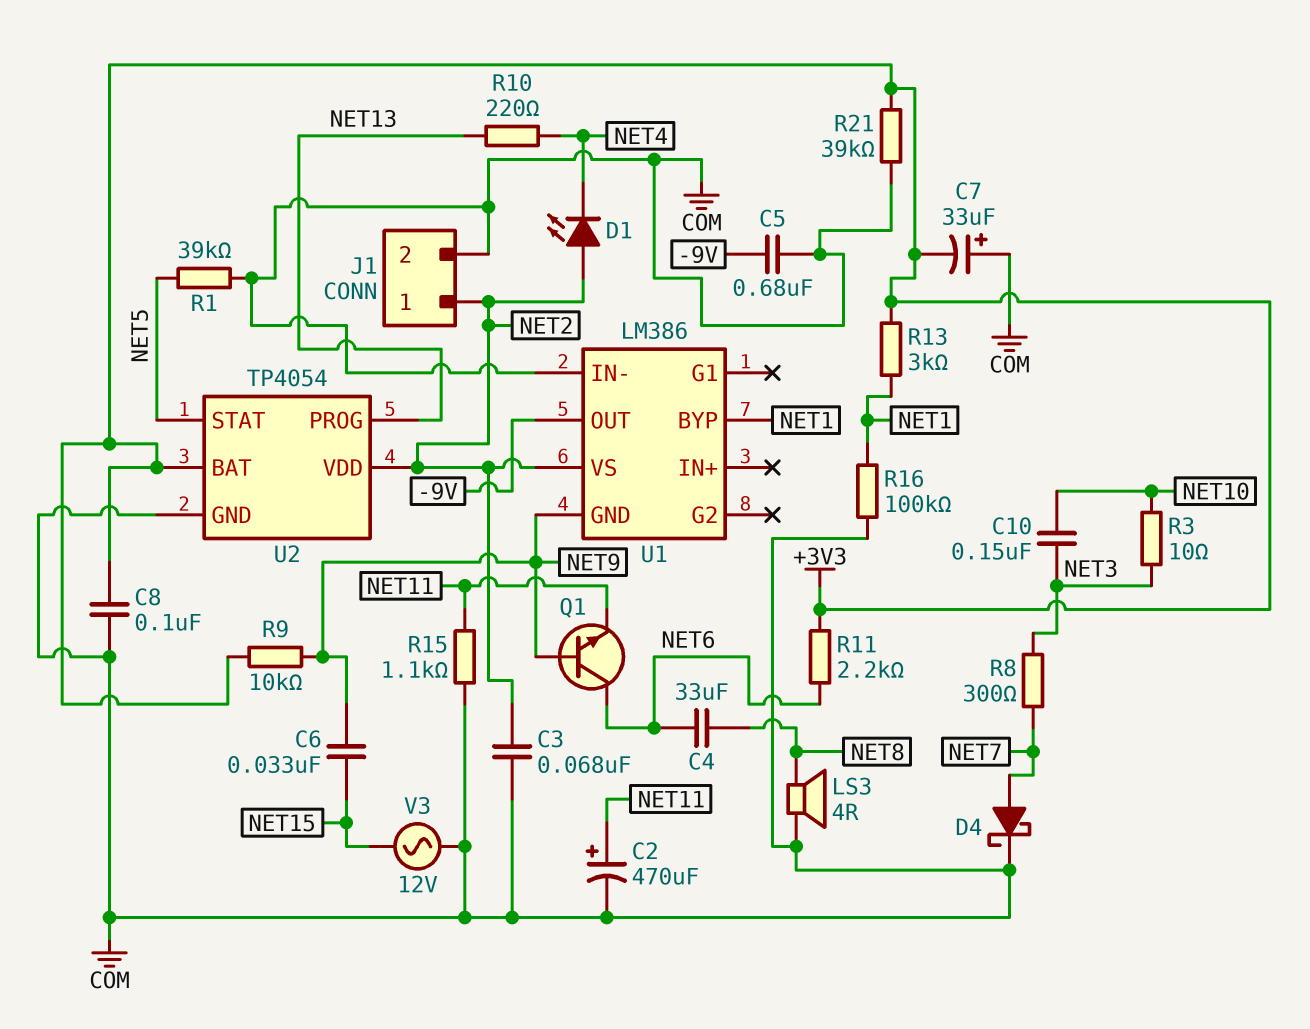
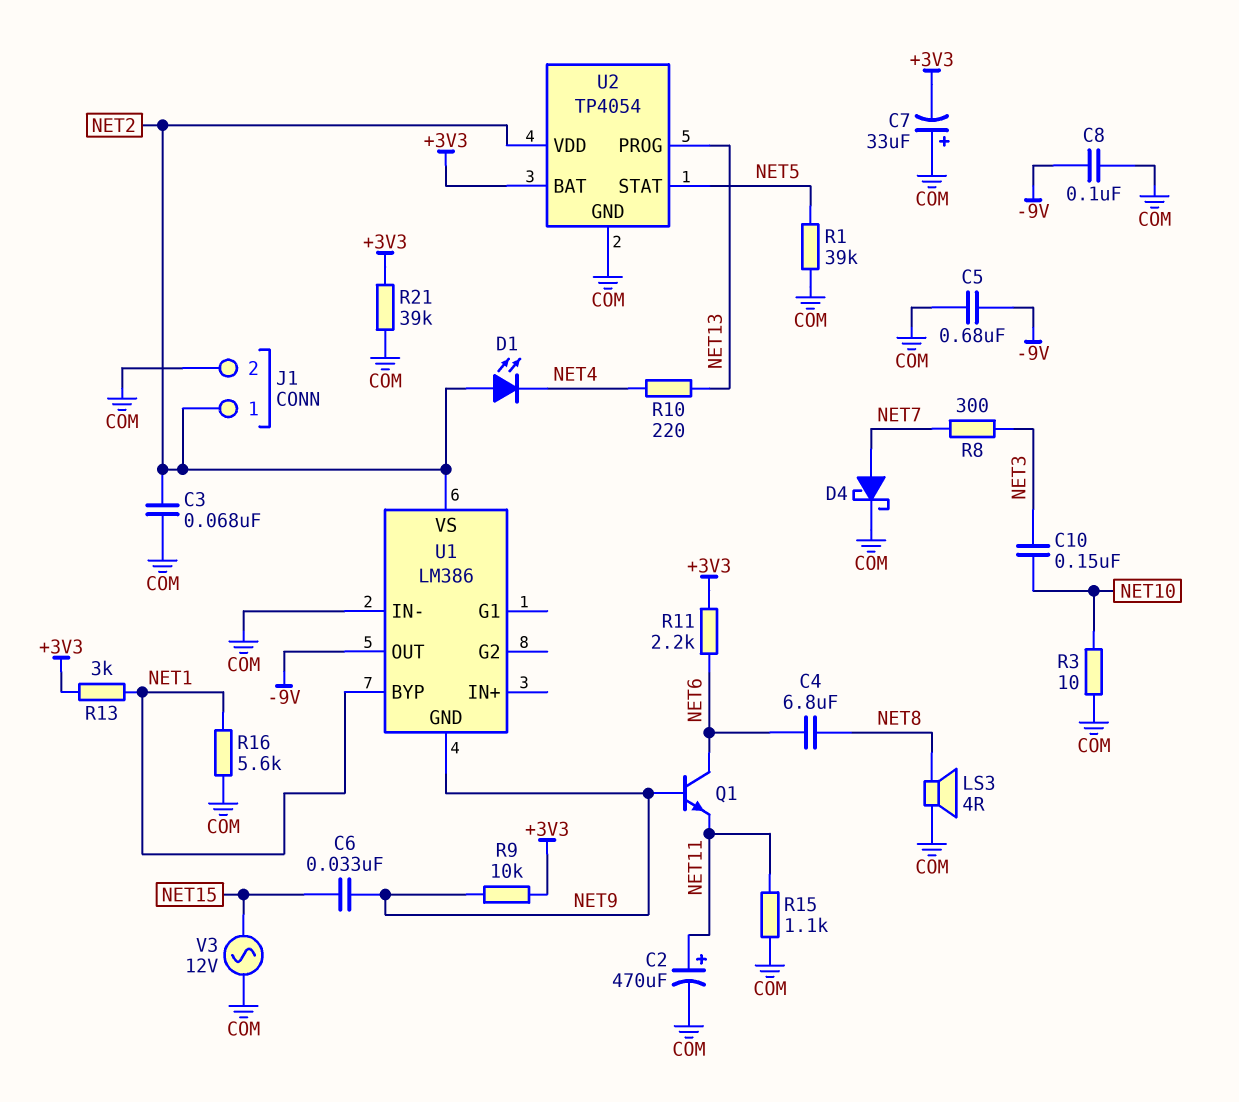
C4: 33uF (NET6, NET8) -> 6.8uF (NET6, NET8)
C8: 100nF (+3V3, COM) -> 100nF (-9V, COM)
R3: 10 (NET3, NET10) -> 10 (COM, NET10)
R16: 100k (COM, NET1) -> 5.6k (COM, NET1)

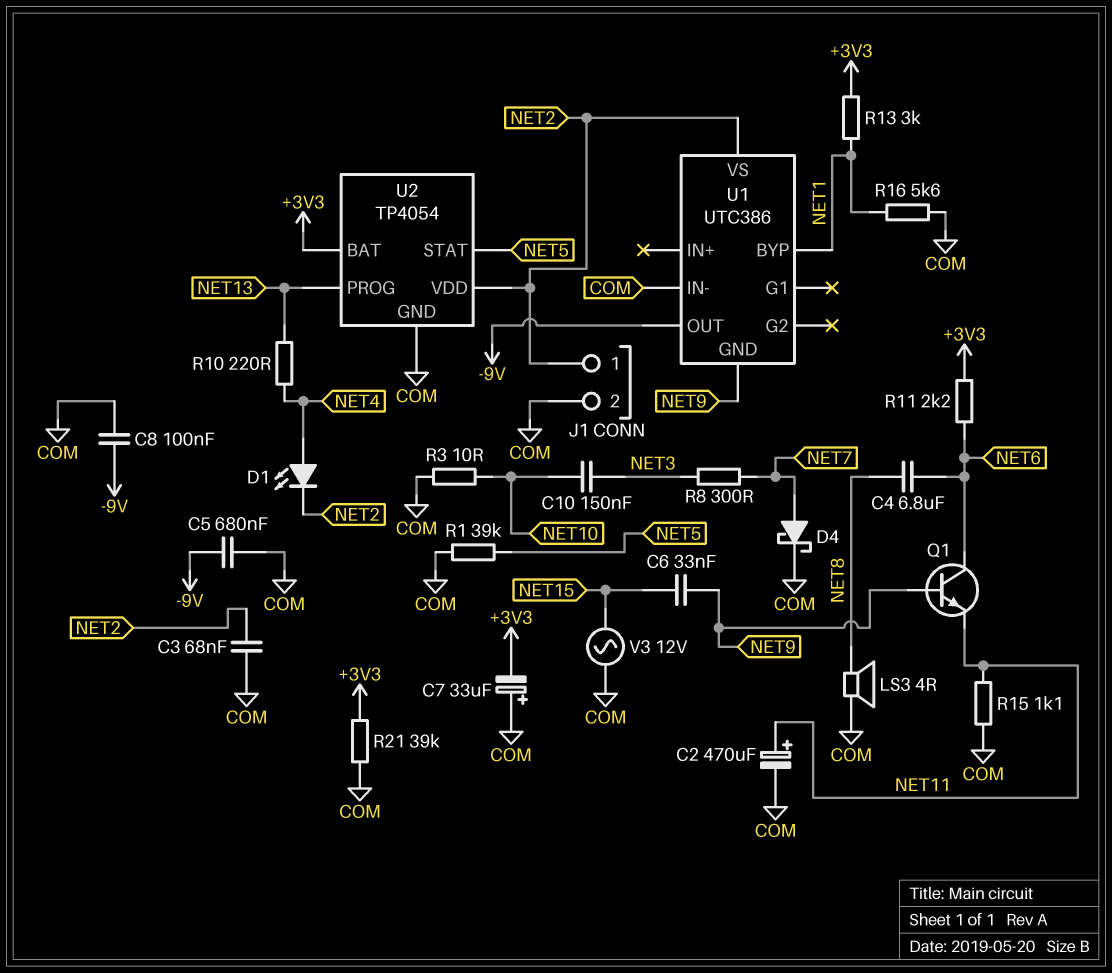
D1: LED (A NET2, K NET4) -> LED (A NET4, K NET2)
R9: 10k (+3V3, NET9) -> none
U1: LM386 -> UTC386

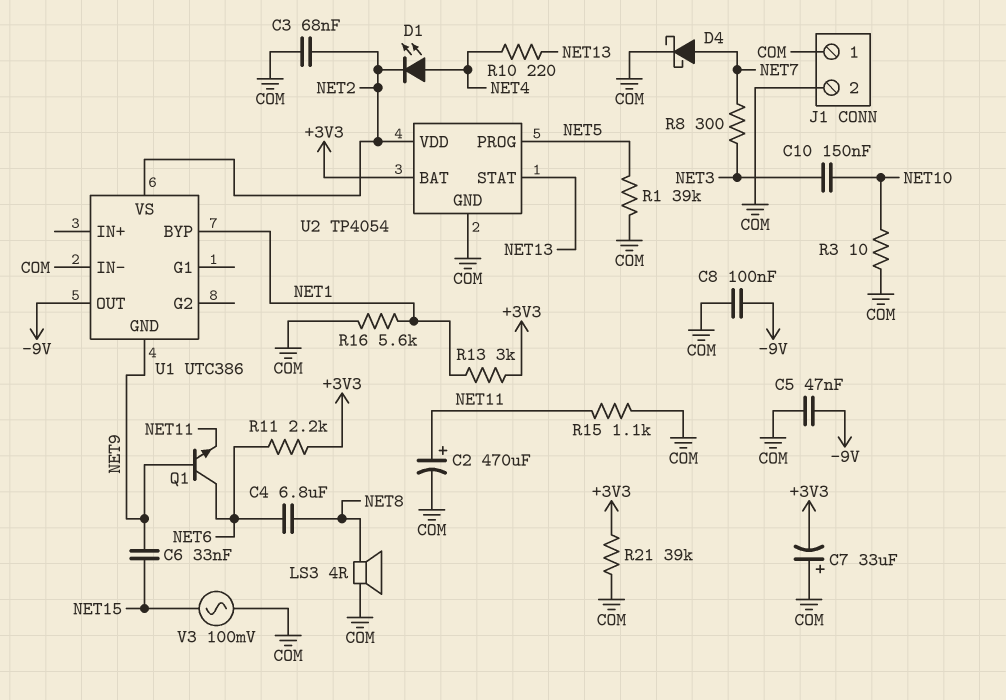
C5: 680nF (-9V, COM) -> 47nF (-9V, COM)
J1 pin 1: NET2 -> COM
U2 pin PROG: NET13 -> NET5
U2 pin STAT: NET5 -> NET13
V3: AC 12V (COM, NET15) -> AC 100mV (COM, NET15)

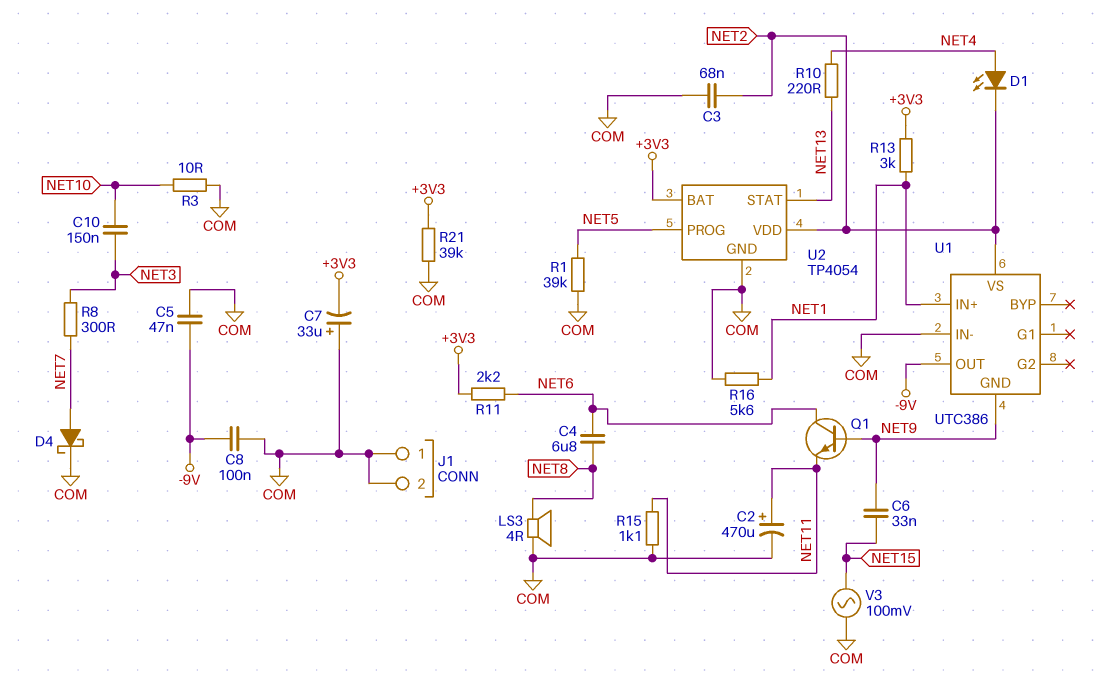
U1 pin BYP: NET1 -> none
U1 pin IN+: none -> NET1

